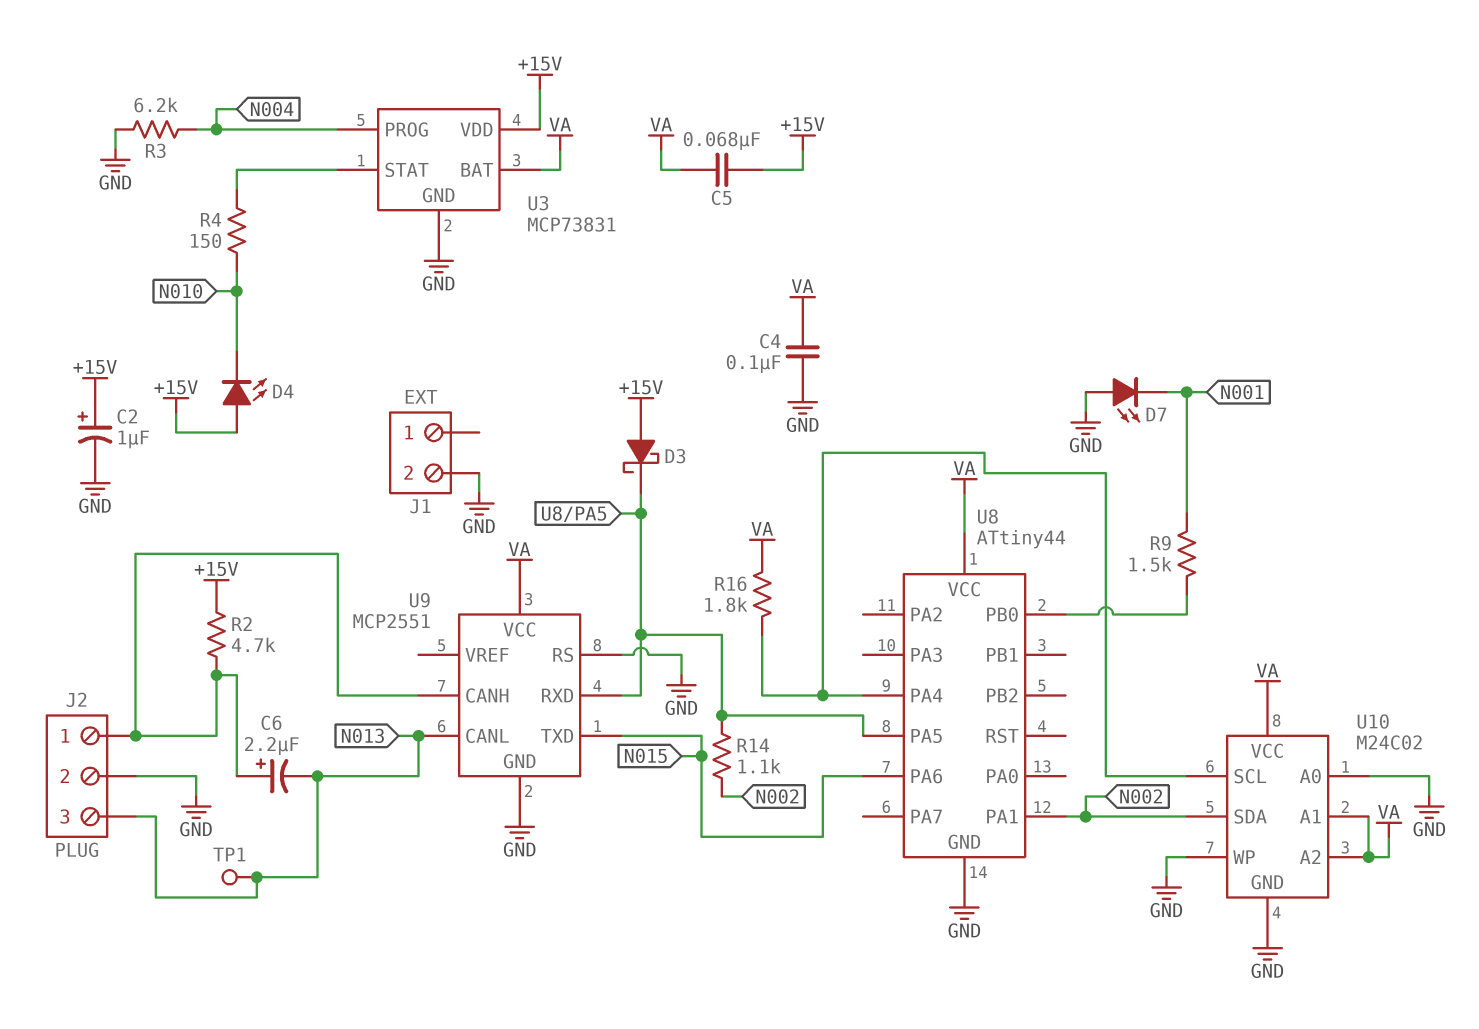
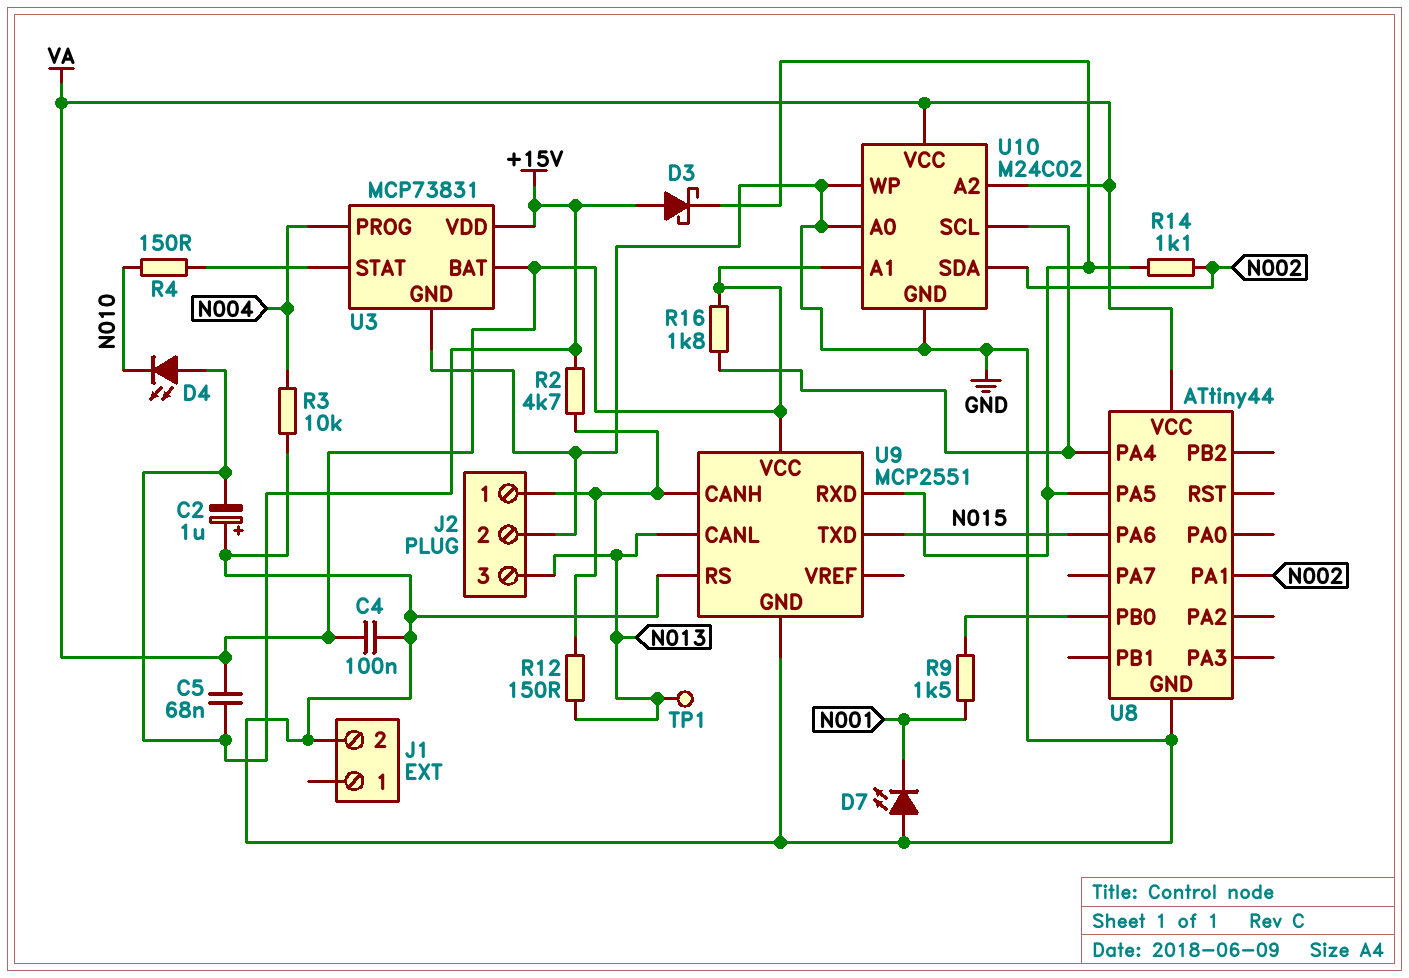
C2: 1uF (plus +15V, minus GND) -> 1uF (plus GND, minus +15V)
C6: 2.2uF (plus J2/1, minus N013) -> none
R3: 6.2k (GND, N004) -> 10k (GND, N004)
R12: none -> 150 (J2/1, N013)

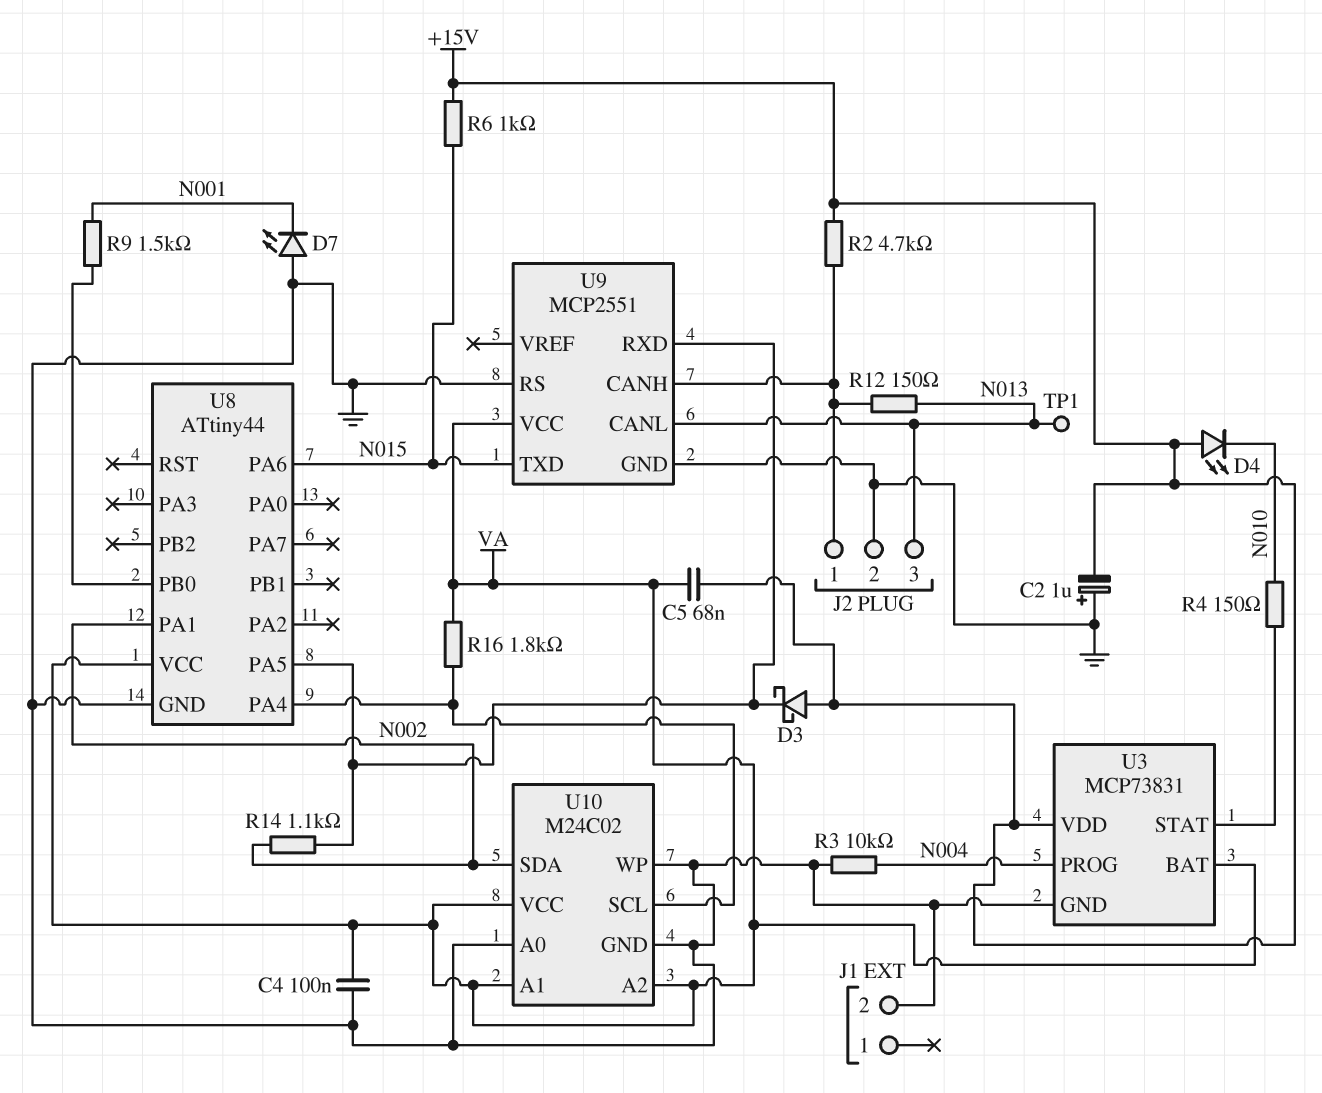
R6: none -> 1k (+15V, N015)

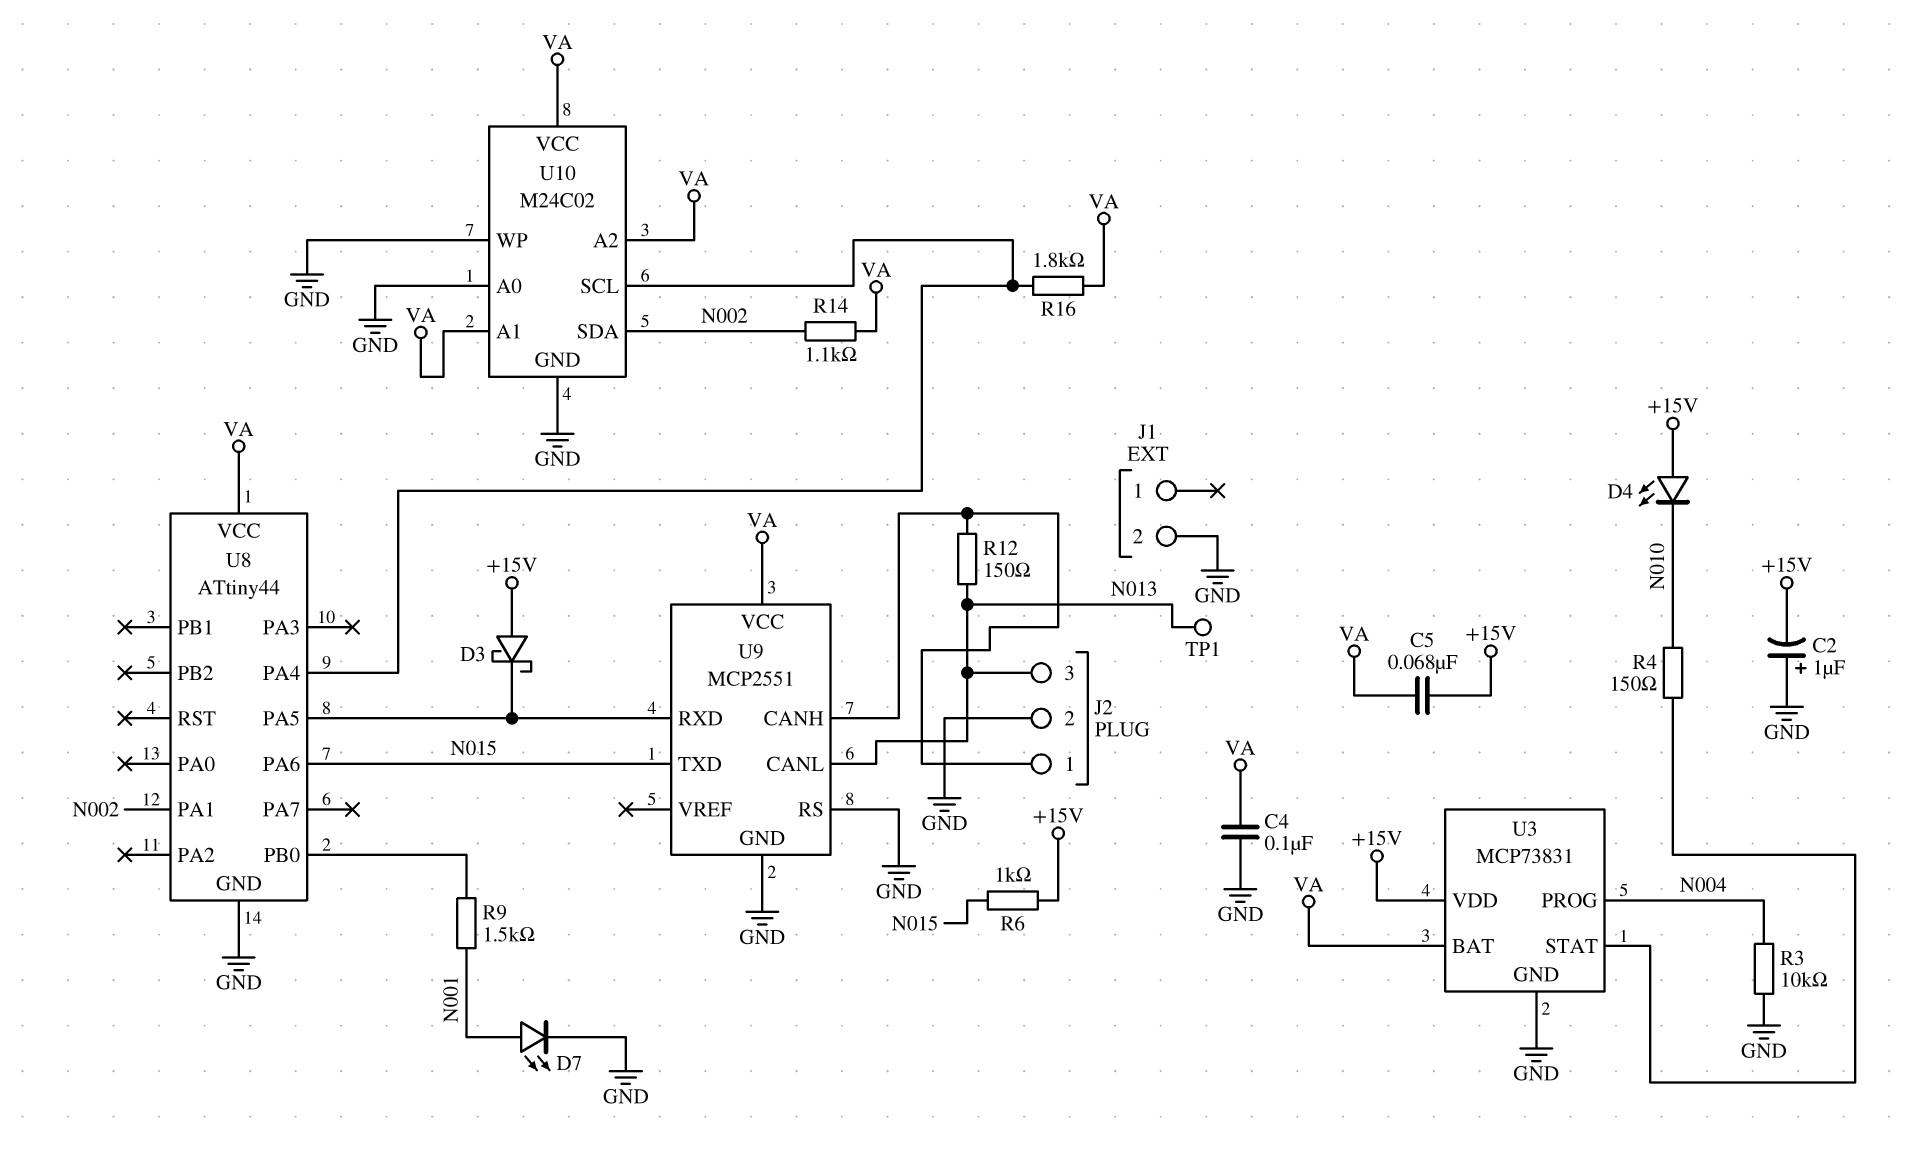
D7: LED (A GND, K N001) -> LED (A N001, K GND)
R2: 4.7k (+15V, J2/1) -> none
R14: 1.1k (N002, U8/PA5) -> 1.1k (N002, VA)

